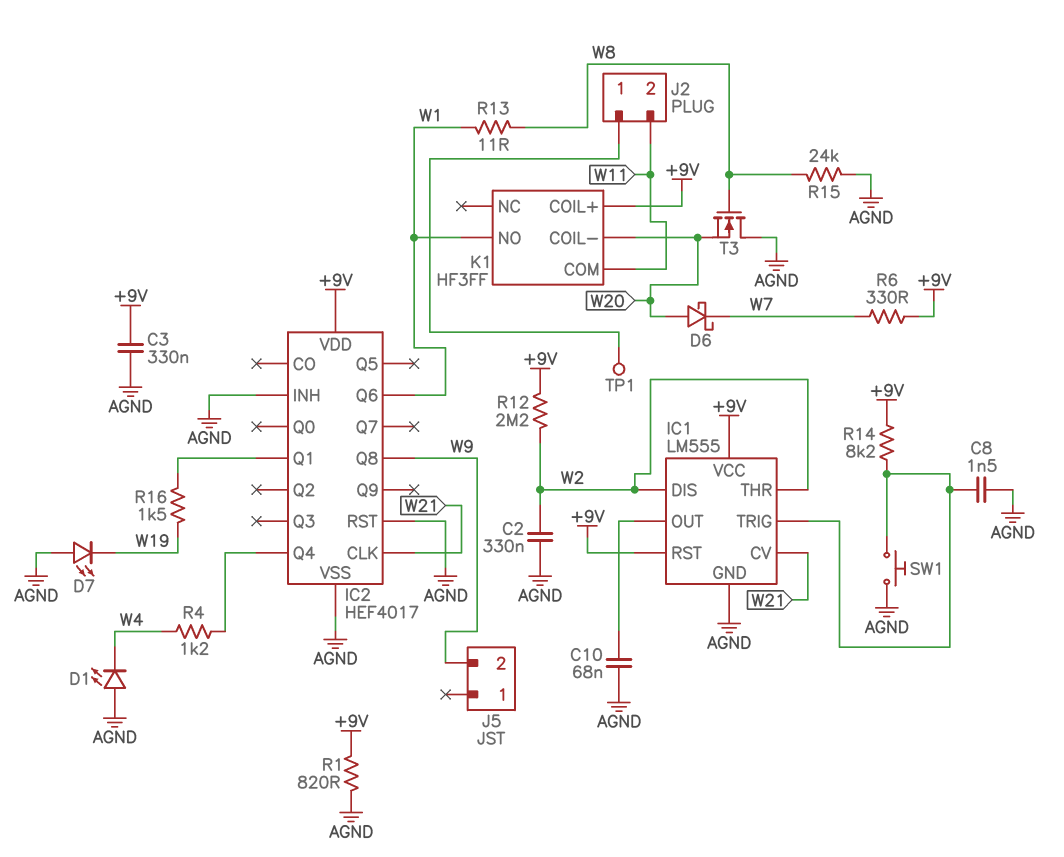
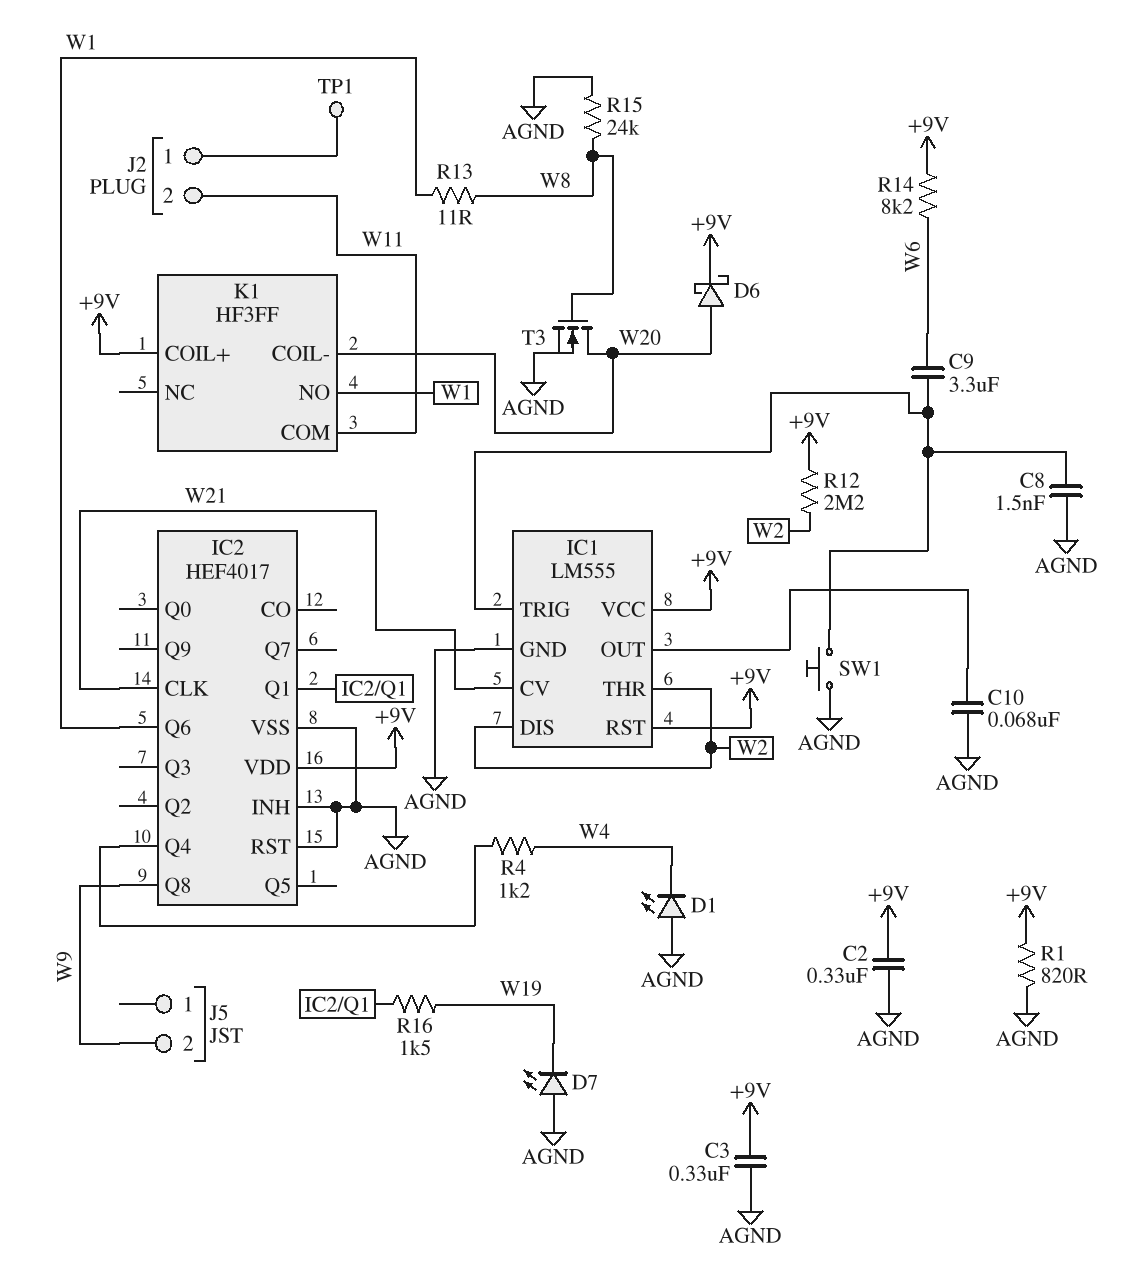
C2: 330nF (AGND, W2) -> 330nF (+9V, AGND)
C9: none -> 3.3uF (IC1/TRIG, W6)
D6: schottky (A W20, K W7) -> schottky (A W20, K +9V)
R6: 330 (+9V, W7) -> none
R14: 8.2k (+9V, IC1/TRIG) -> 8.2k (+9V, W6)
T3: NMOS (G W8, D AGND, S W20) -> NMOS (G W8, D W20, S AGND)

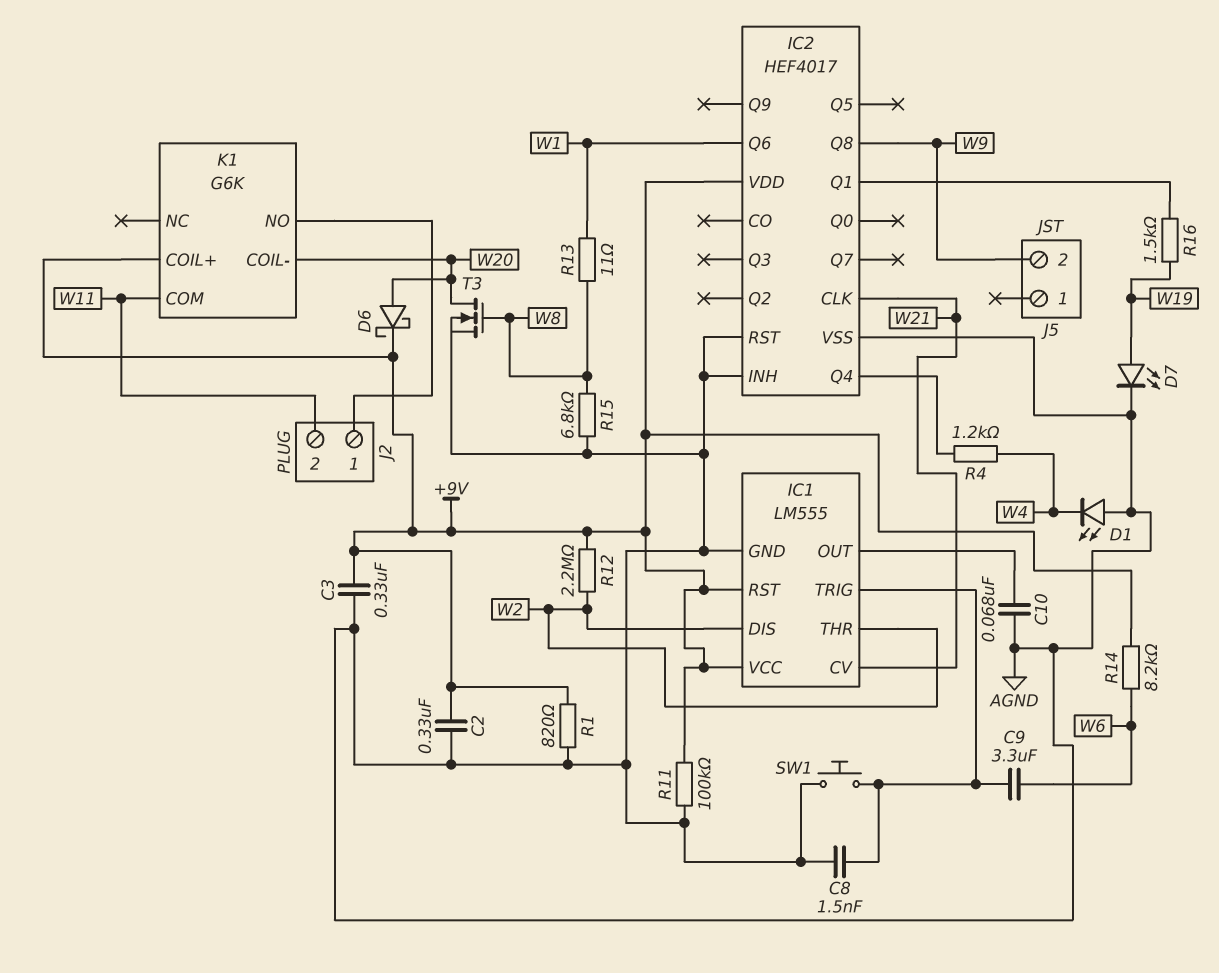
D7: LED (A AGND, K W19) -> LED (A W19, K AGND)
K1: HF3FF -> G6K
K1 pin NO: W1 -> J2/1
R11: none -> 100k (+9V, AGND)
R15: 24k (AGND, W8) -> 6.8k (AGND, W8)
TP1: test point (J2/1) -> none

